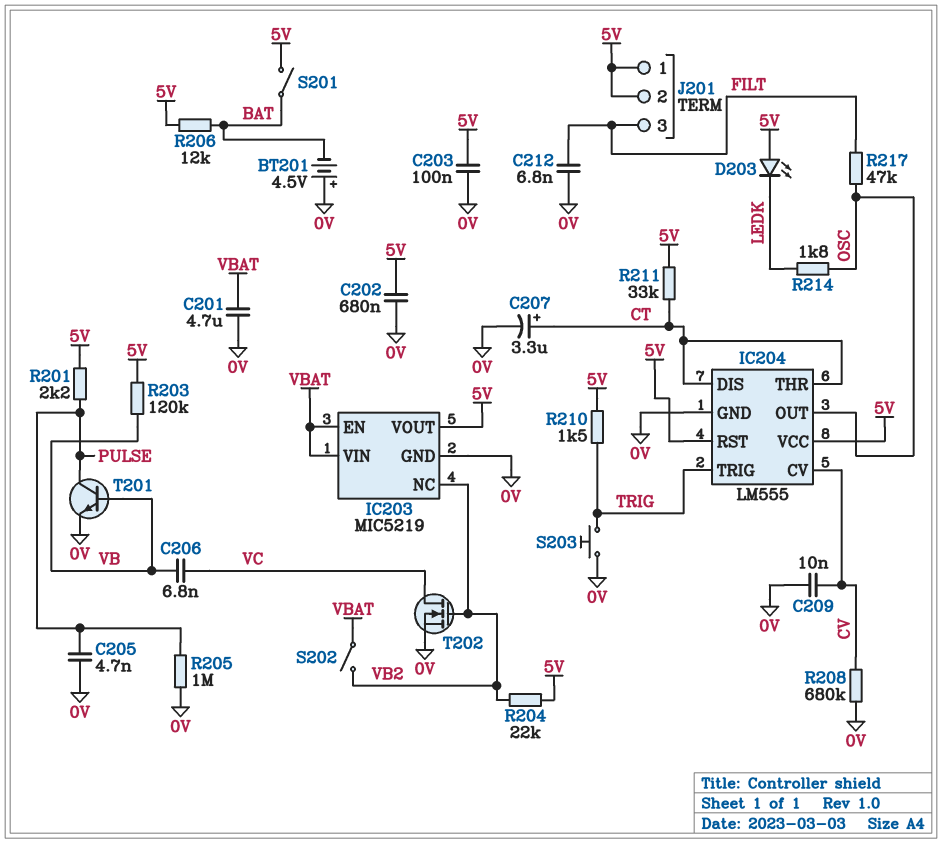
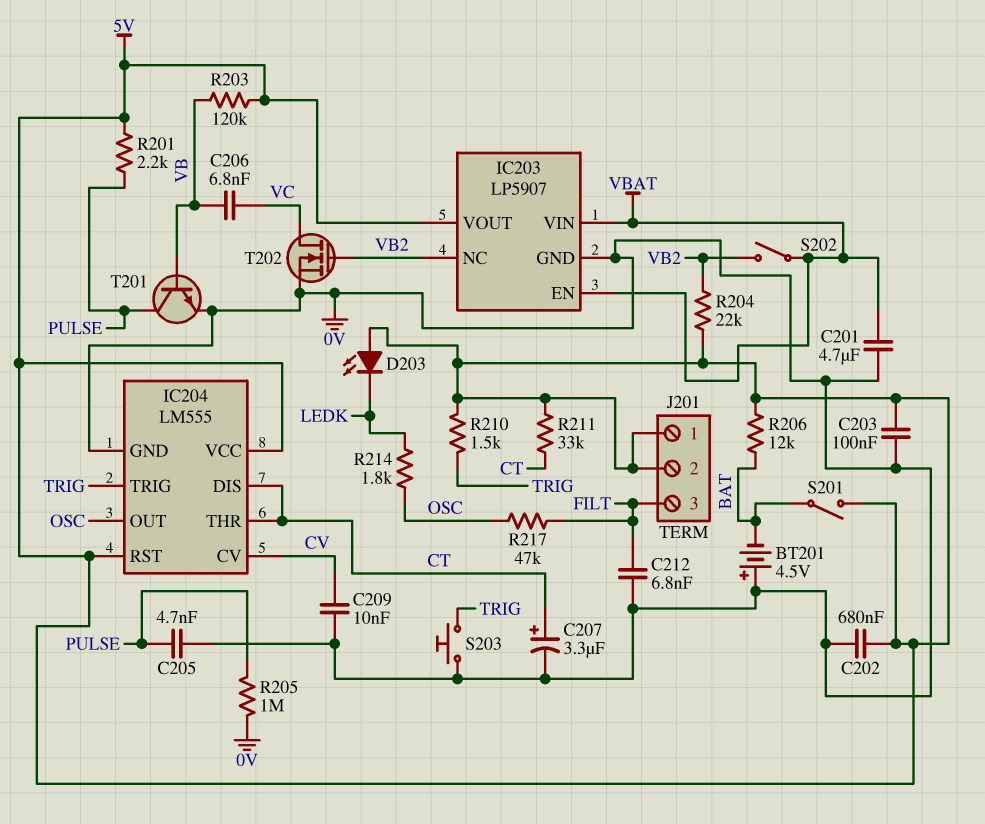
IC203: MIC5219 -> LP5907
R208: 680k (0V, CV) -> none

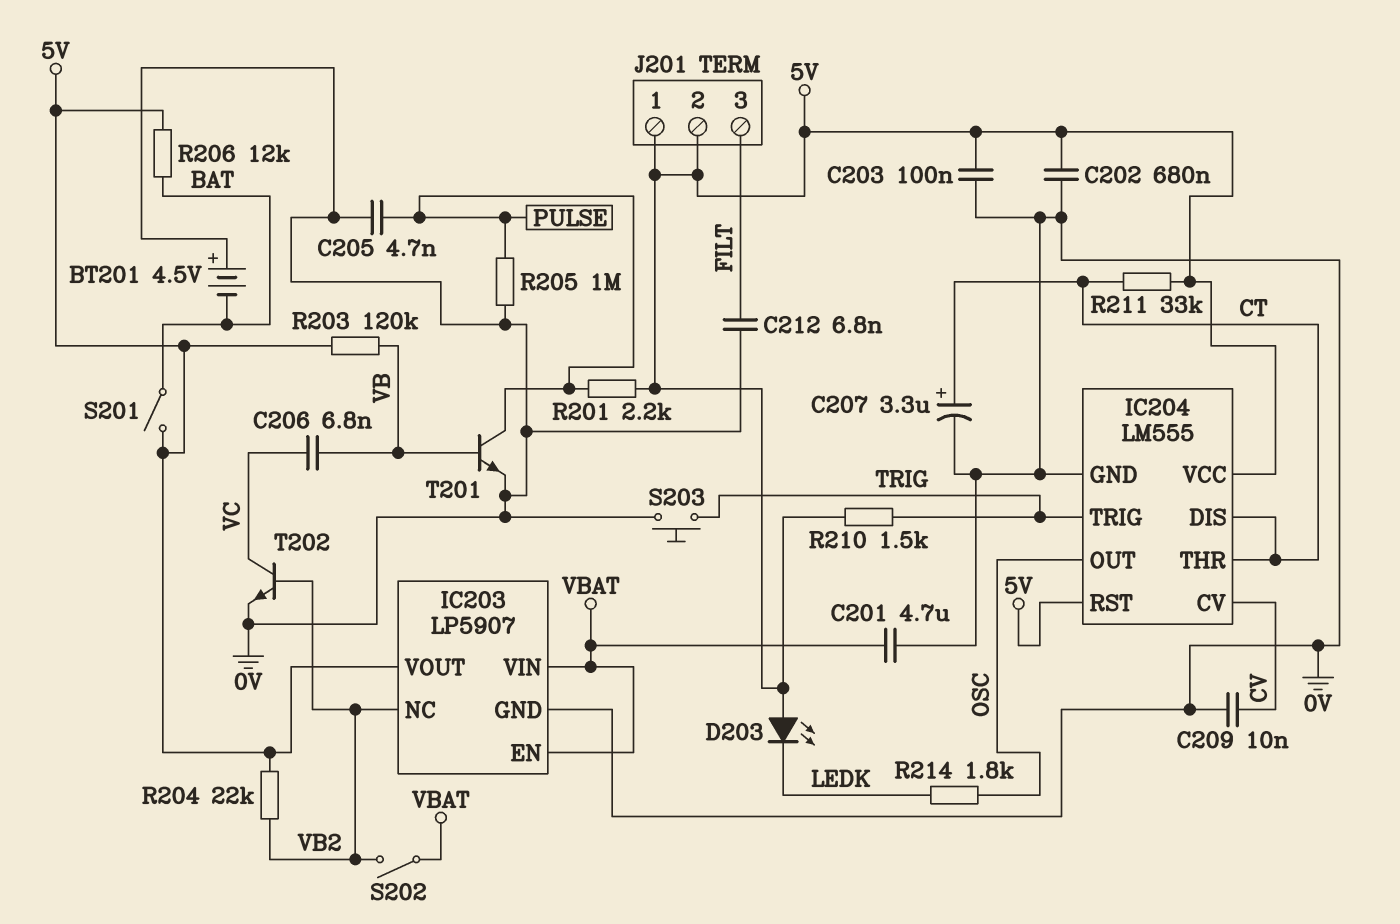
R217: 47k (FILT, OSC) -> none
T202: NMOS (G VB2, D VC, S 0V) -> NPN (B VB2, C VC, E 0V)

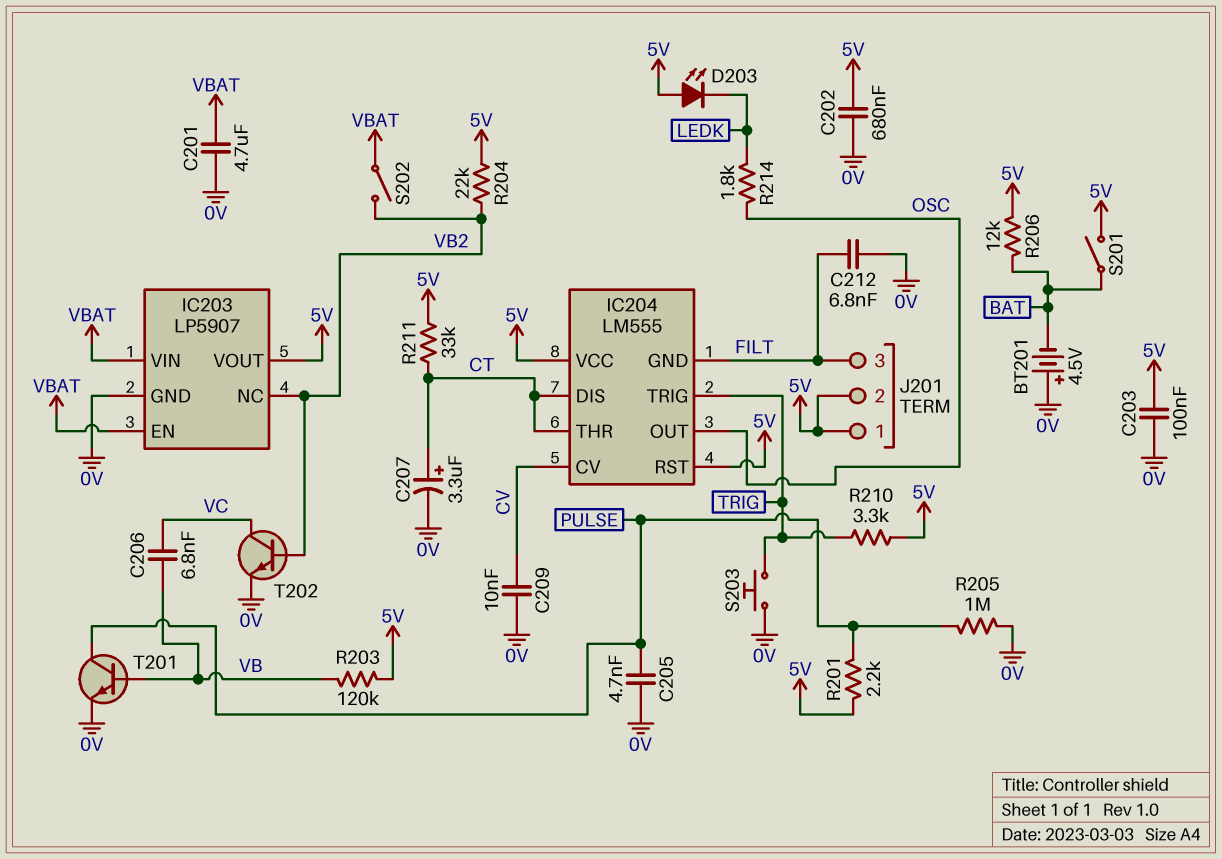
IC204 pin GND: 0V -> FILT
R210: 1.5k (5V, TRIG) -> 3.3k (5V, TRIG)

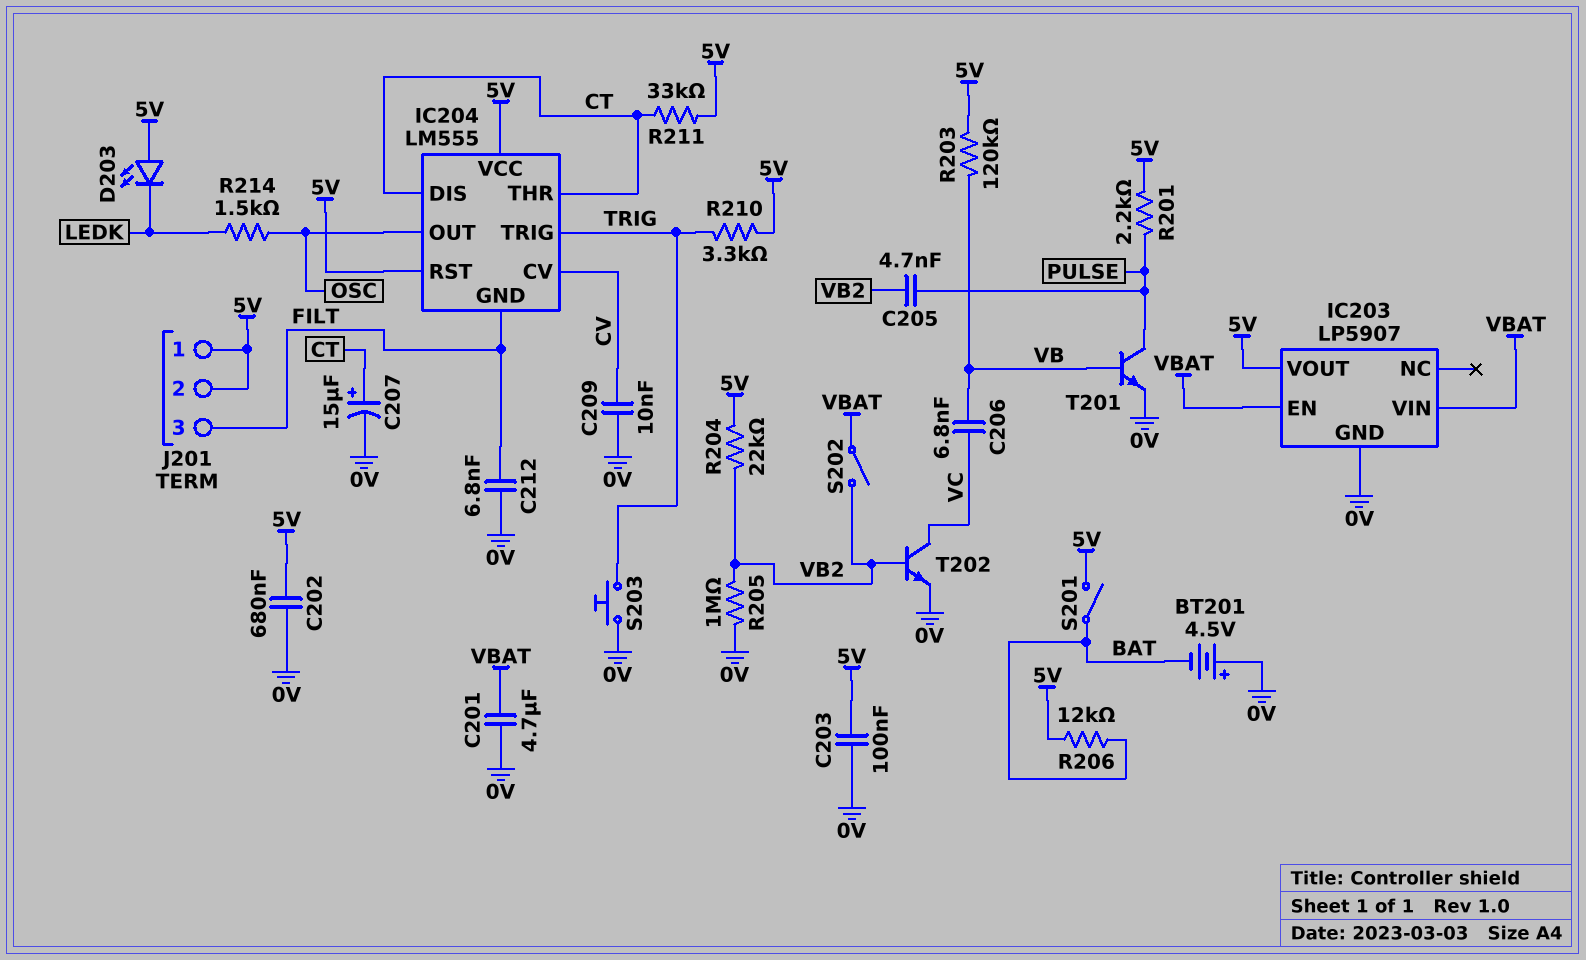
C205: 4.7nF (0V, PULSE) -> 4.7nF (PULSE, VB2)
C207: 3.3uF (plus CT, minus 0V) -> 15uF (plus CT, minus 0V)
IC203 pin NC: VB2 -> none
R205: 1M (0V, PULSE) -> 1M (0V, VB2)
R214: 1.8k (LEDK, OSC) -> 1.5k (LEDK, OSC)

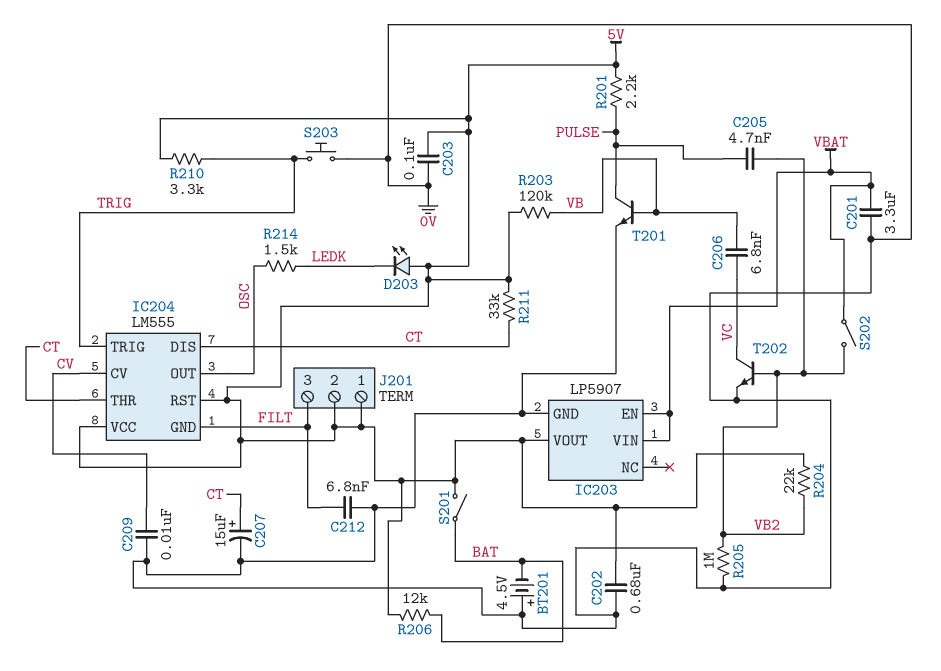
C201: 4.7uF (0V, VBAT) -> 3.3uF (0V, VBAT)

